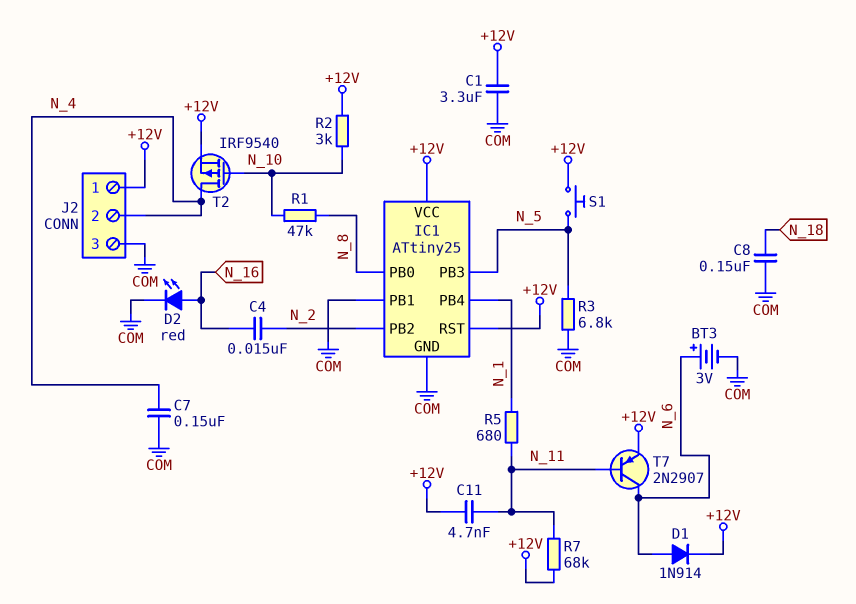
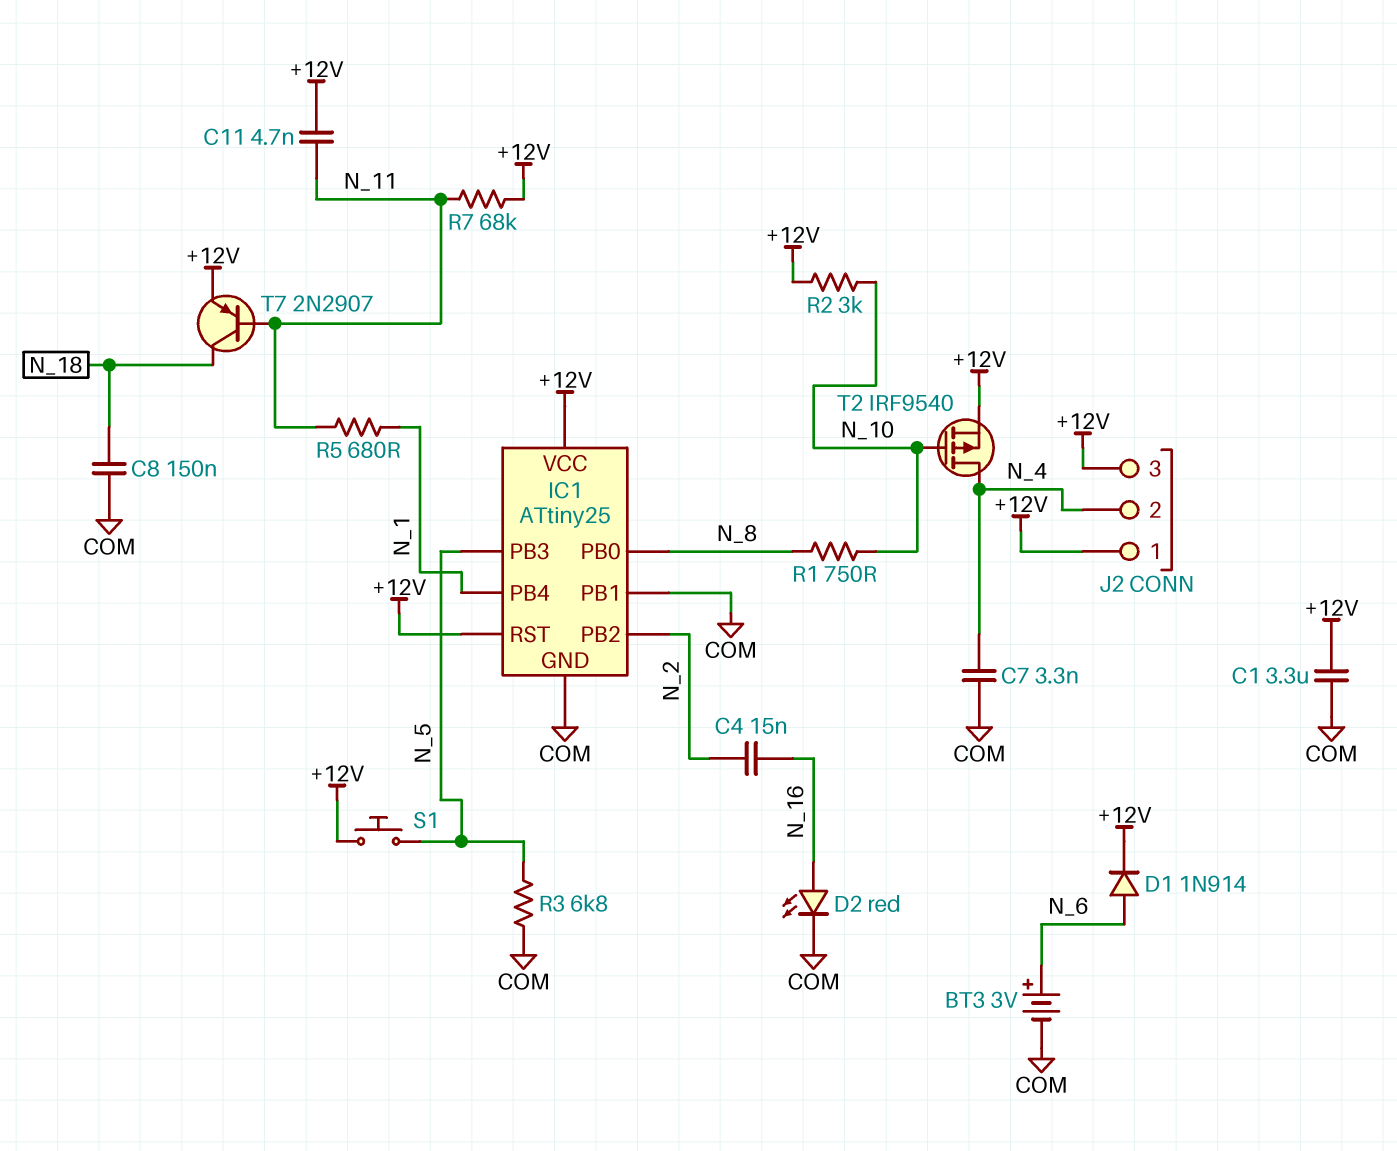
C7: 150nF (COM, N_4) -> 3.3nF (COM, N_4)
J2 pin 3: COM -> +12V
R1: 47k (N_8, N_10) -> 750 (N_8, N_10)
T7: PNP 2N2907 (B N_11, C N_6, E +12V) -> PNP 2N2907 (B N_11, C N_18, E +12V)

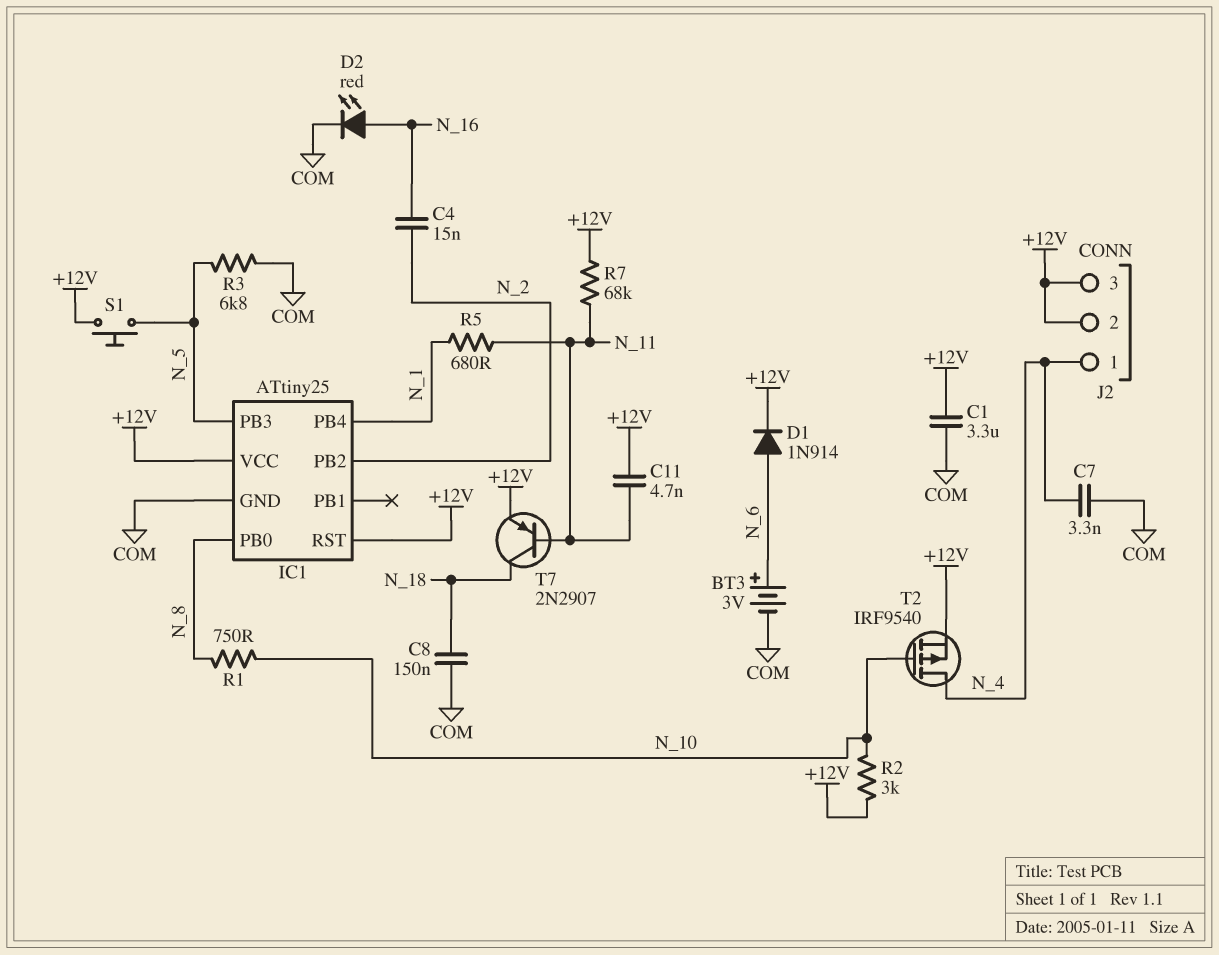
IC1 pin PB1: COM -> none
J2 pin 1: +12V -> N_4
J2 pin 2: N_4 -> +12V

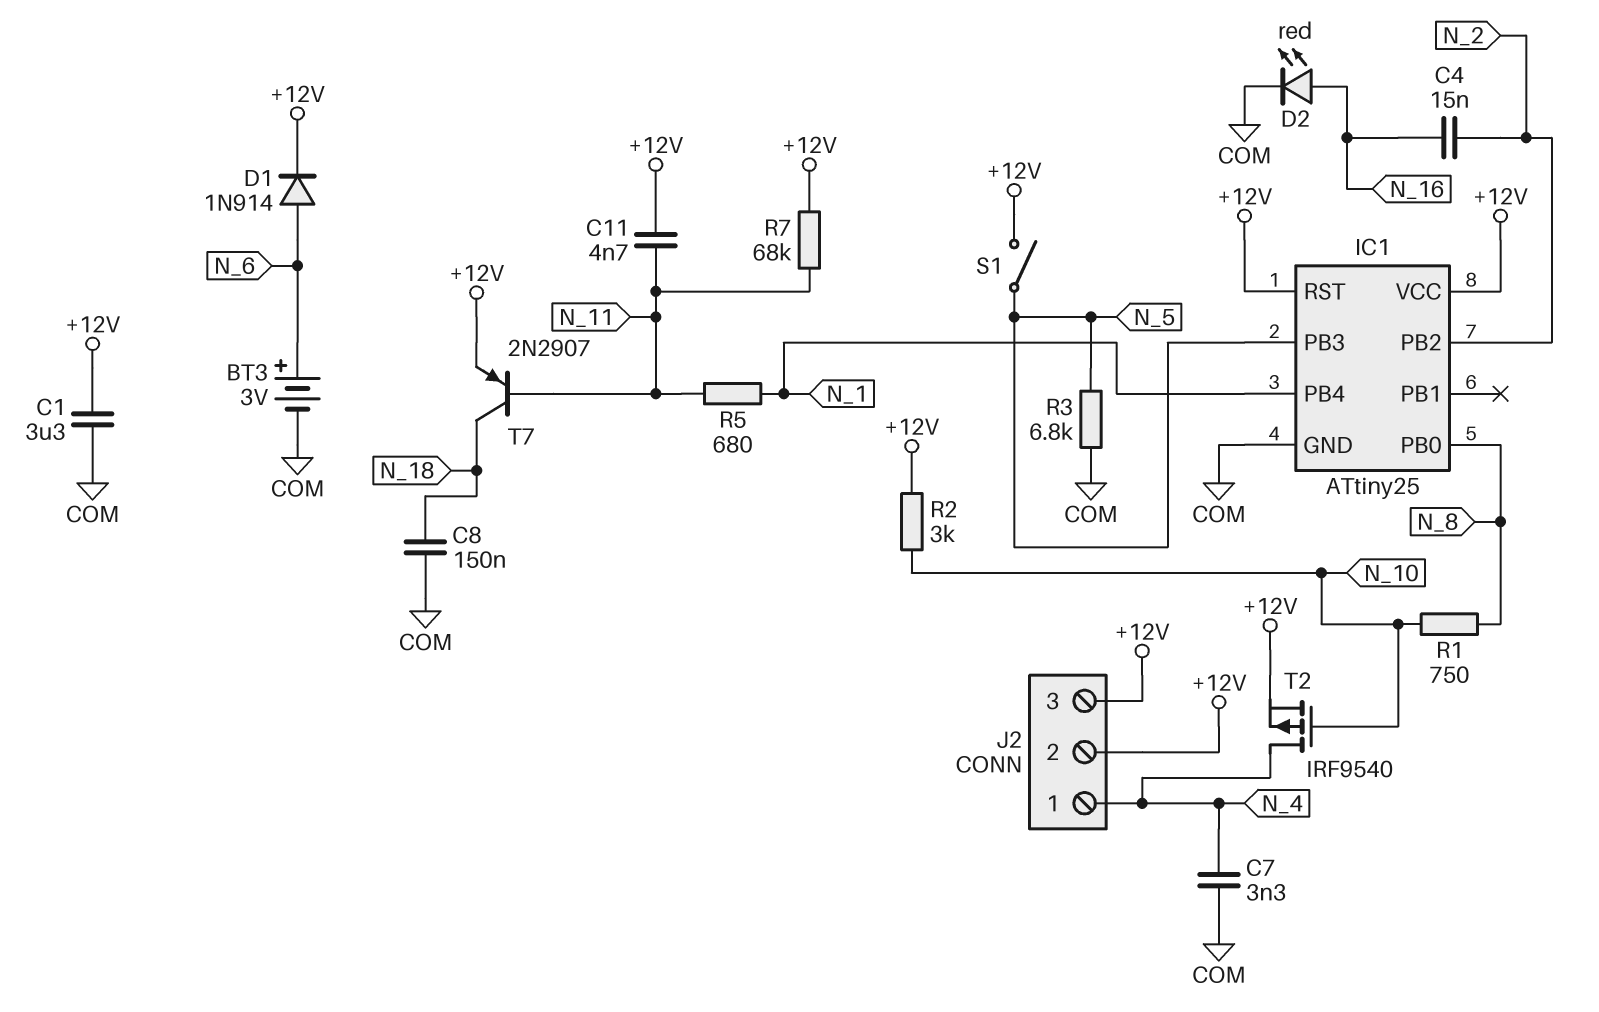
S1: button (+12V, N_5) -> switch (+12V, N_5)

